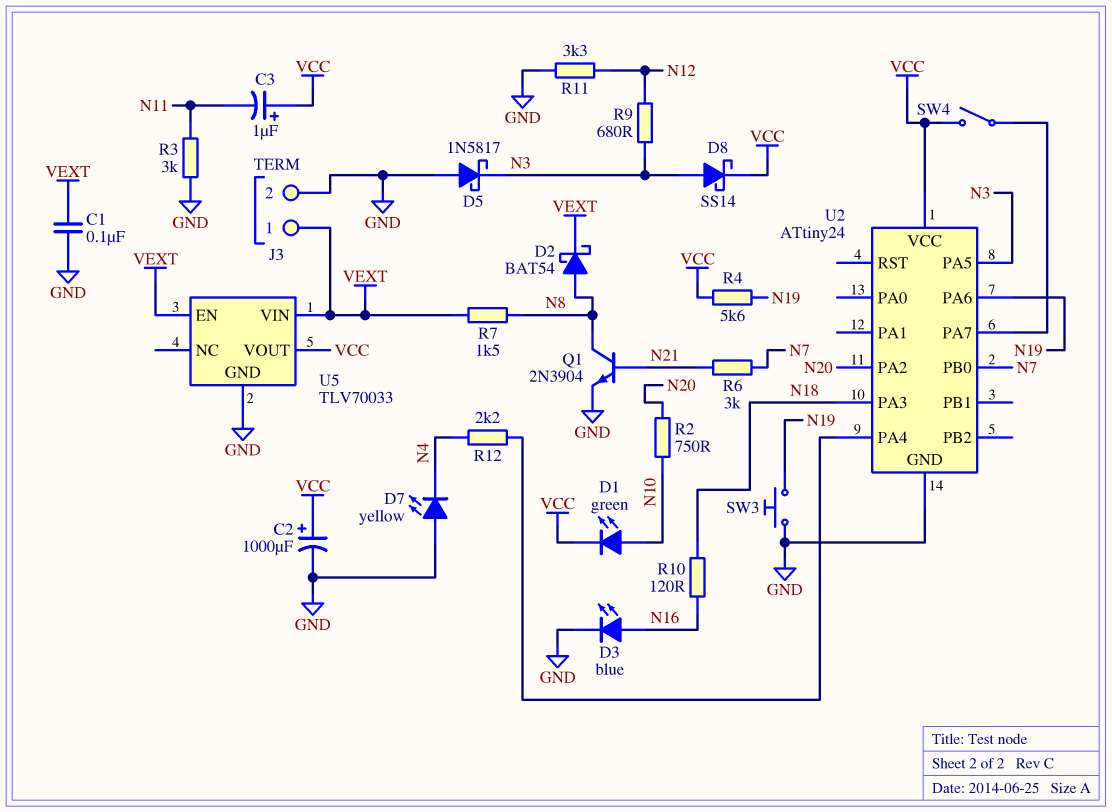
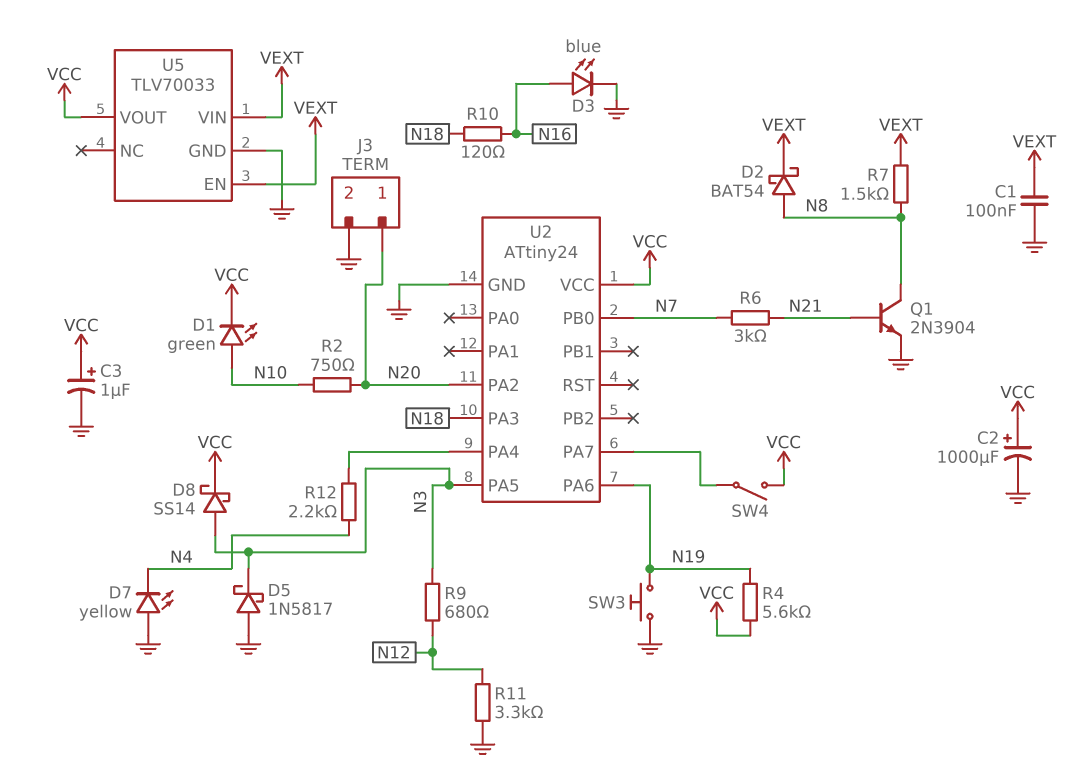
C3: 1uF (plus VCC, minus N11) -> 1uF (plus VCC, minus GND)
J3 pin 1: VEXT -> N20
R3: 3k (GND, N11) -> none

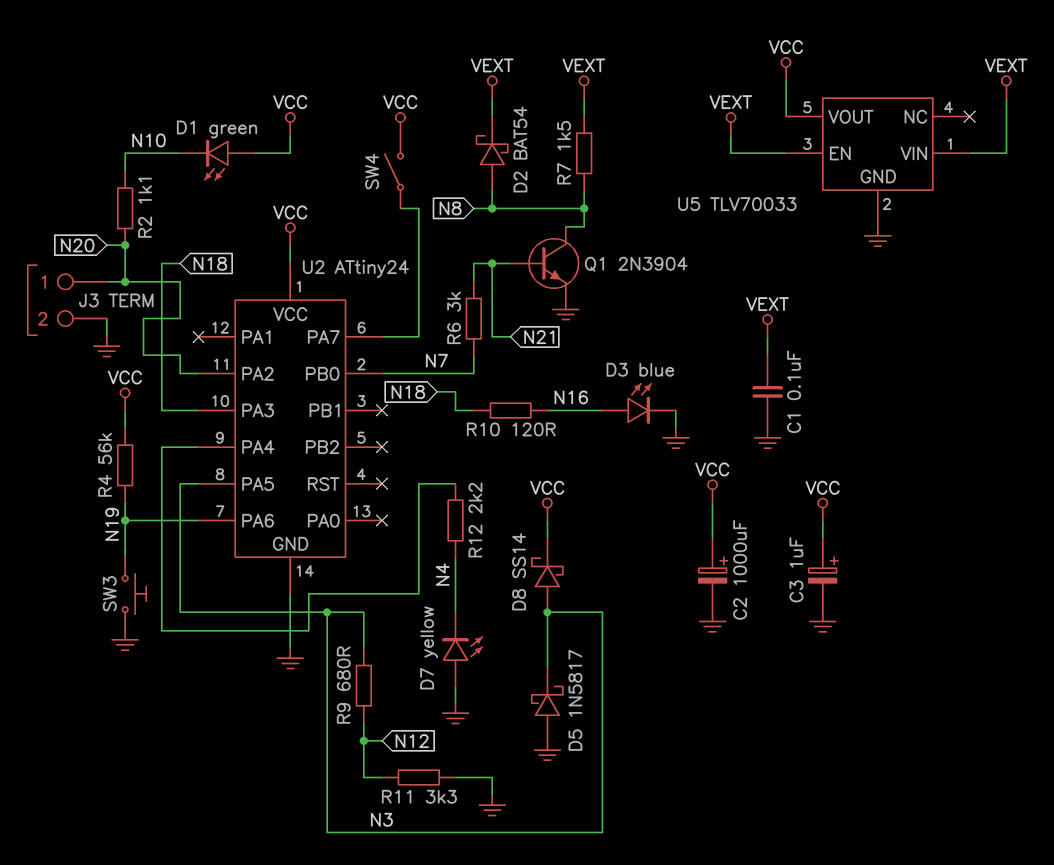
D1: LED green (A N10, K VCC) -> LED green (A VCC, K N10)
R2: 750 (N10, N20) -> 1.1k (N10, N20)
R4: 5.6k (N19, VCC) -> 56k (N19, VCC)

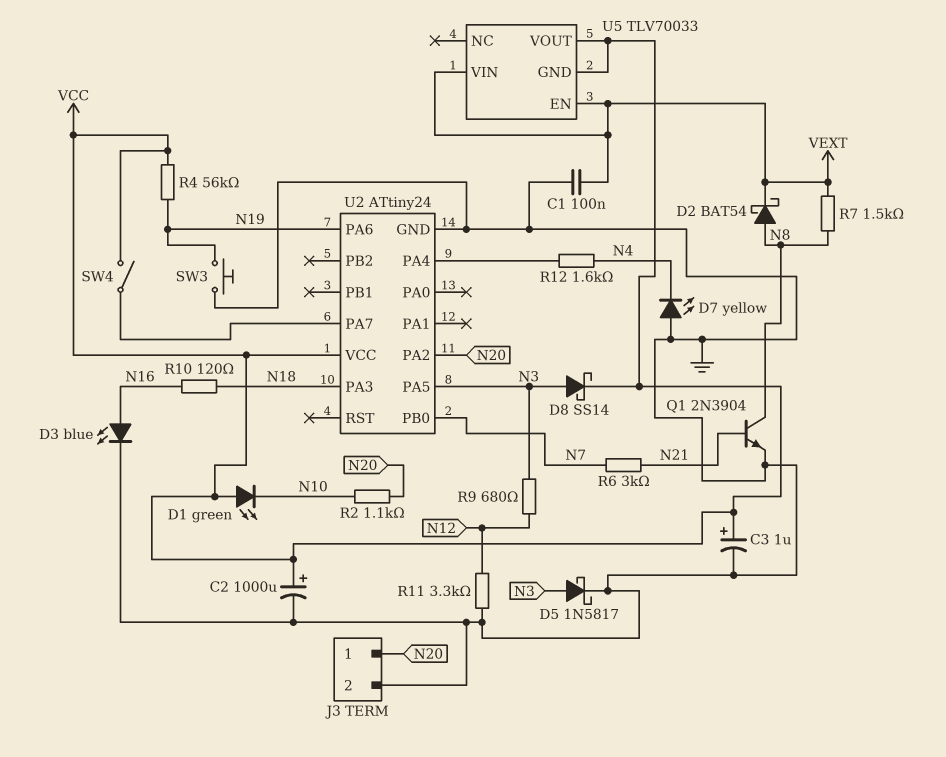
D5: schottky 1N5817 (A GND, K N3) -> schottky 1N5817 (A N3, K GND)
R12: 2.2k (N4, U2/PA4) -> 1.6k (N4, U2/PA4)
U5 pin GND: GND -> VCC

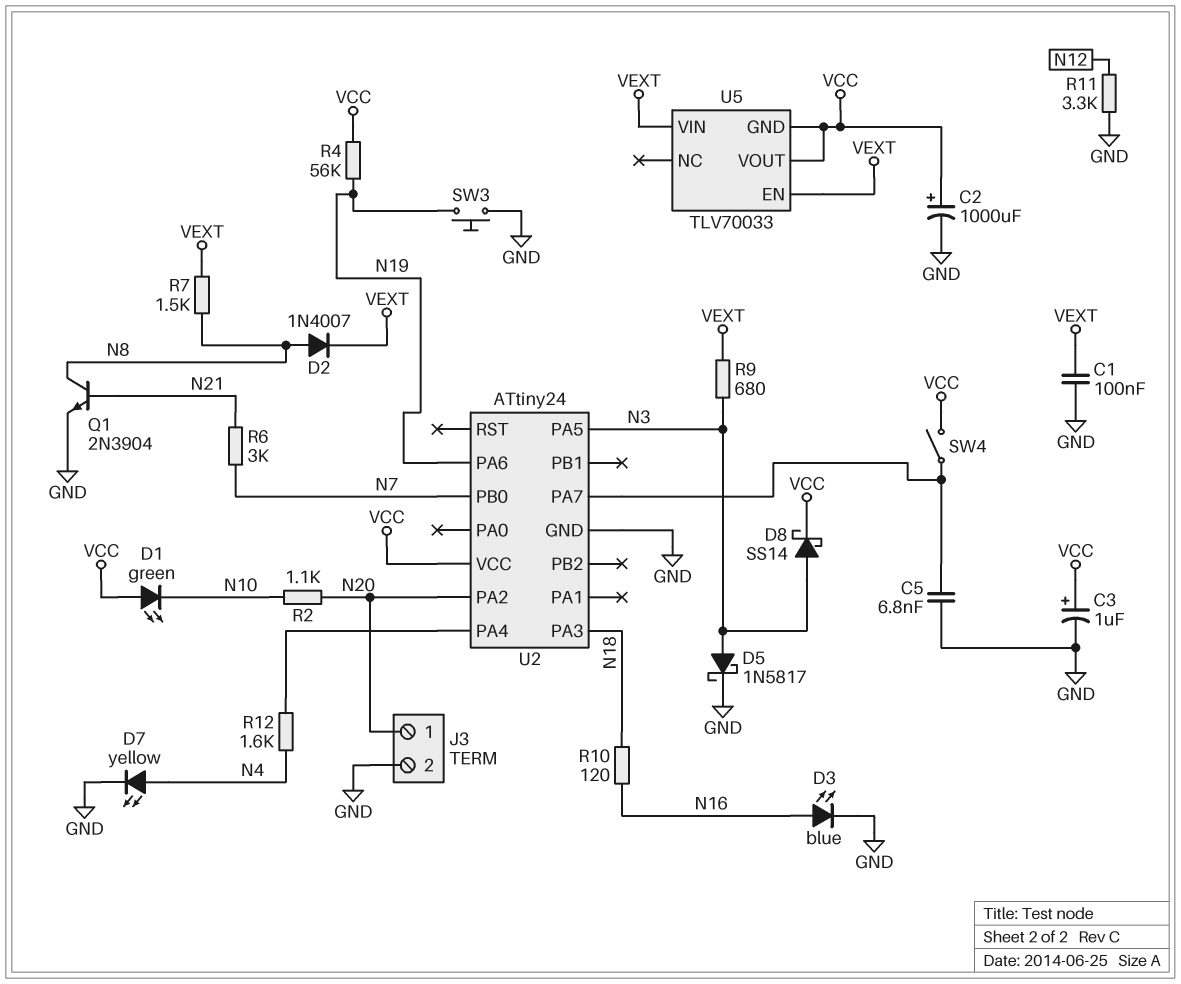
C5: none -> 6.8nF (GND, U2/PA7)
D2: schottky BAT54 (A N8, K VEXT) -> diode 1N4007 (A N8, K VEXT)
D7: LED yellow (A GND, K N4) -> LED yellow (A N4, K GND)
R9: 680 (N3, N12) -> 680 (N3, VEXT)

